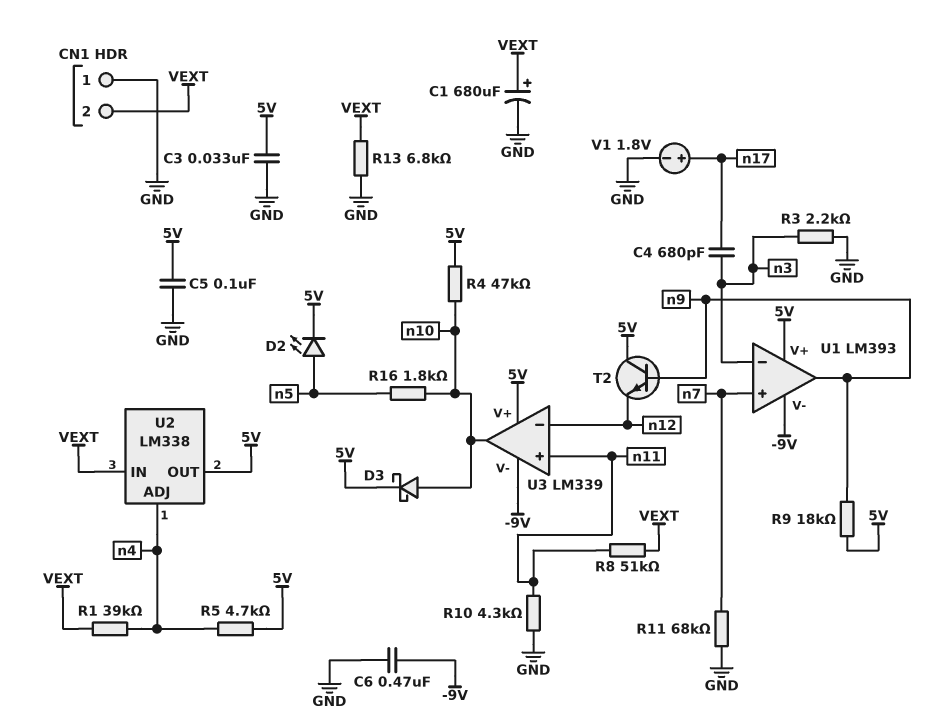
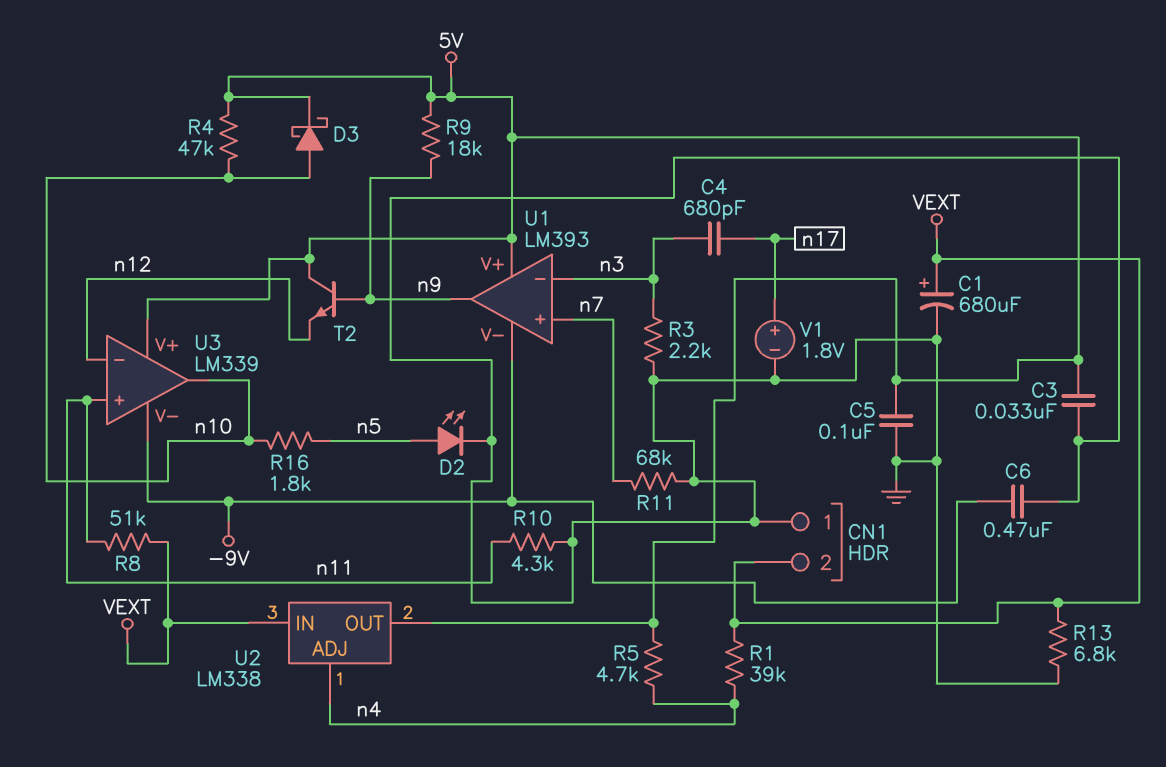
D2: LED (A n5, K 5V) -> LED (A n5, K GND)

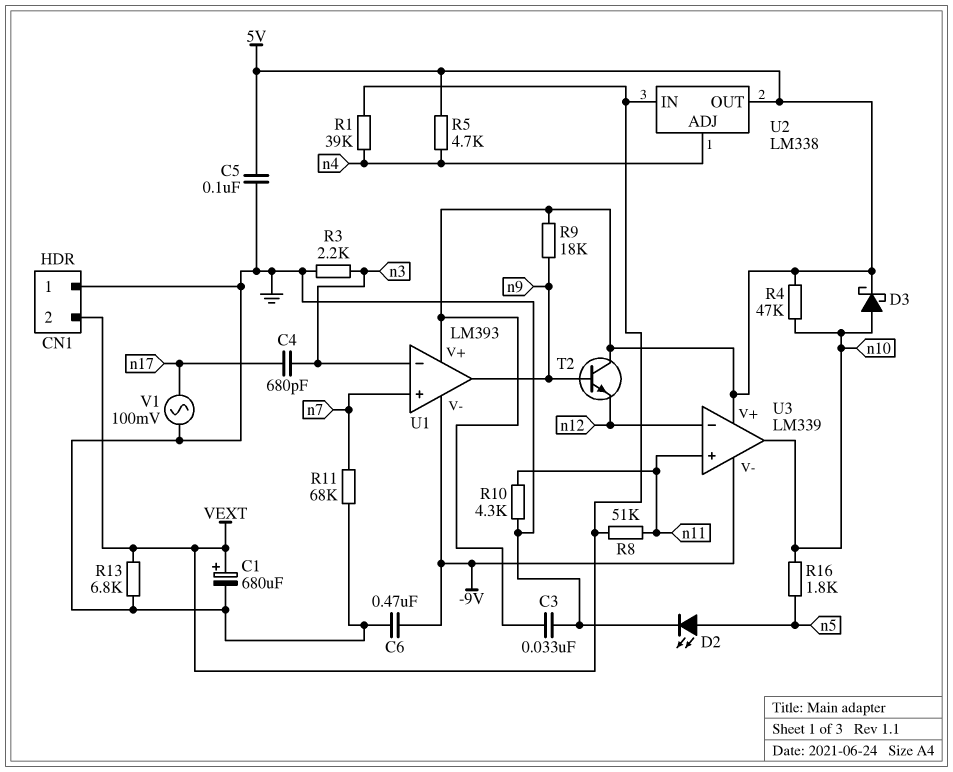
V1: 1.8V (plus n17, minus GND) -> AC 100mV (GND, n17)

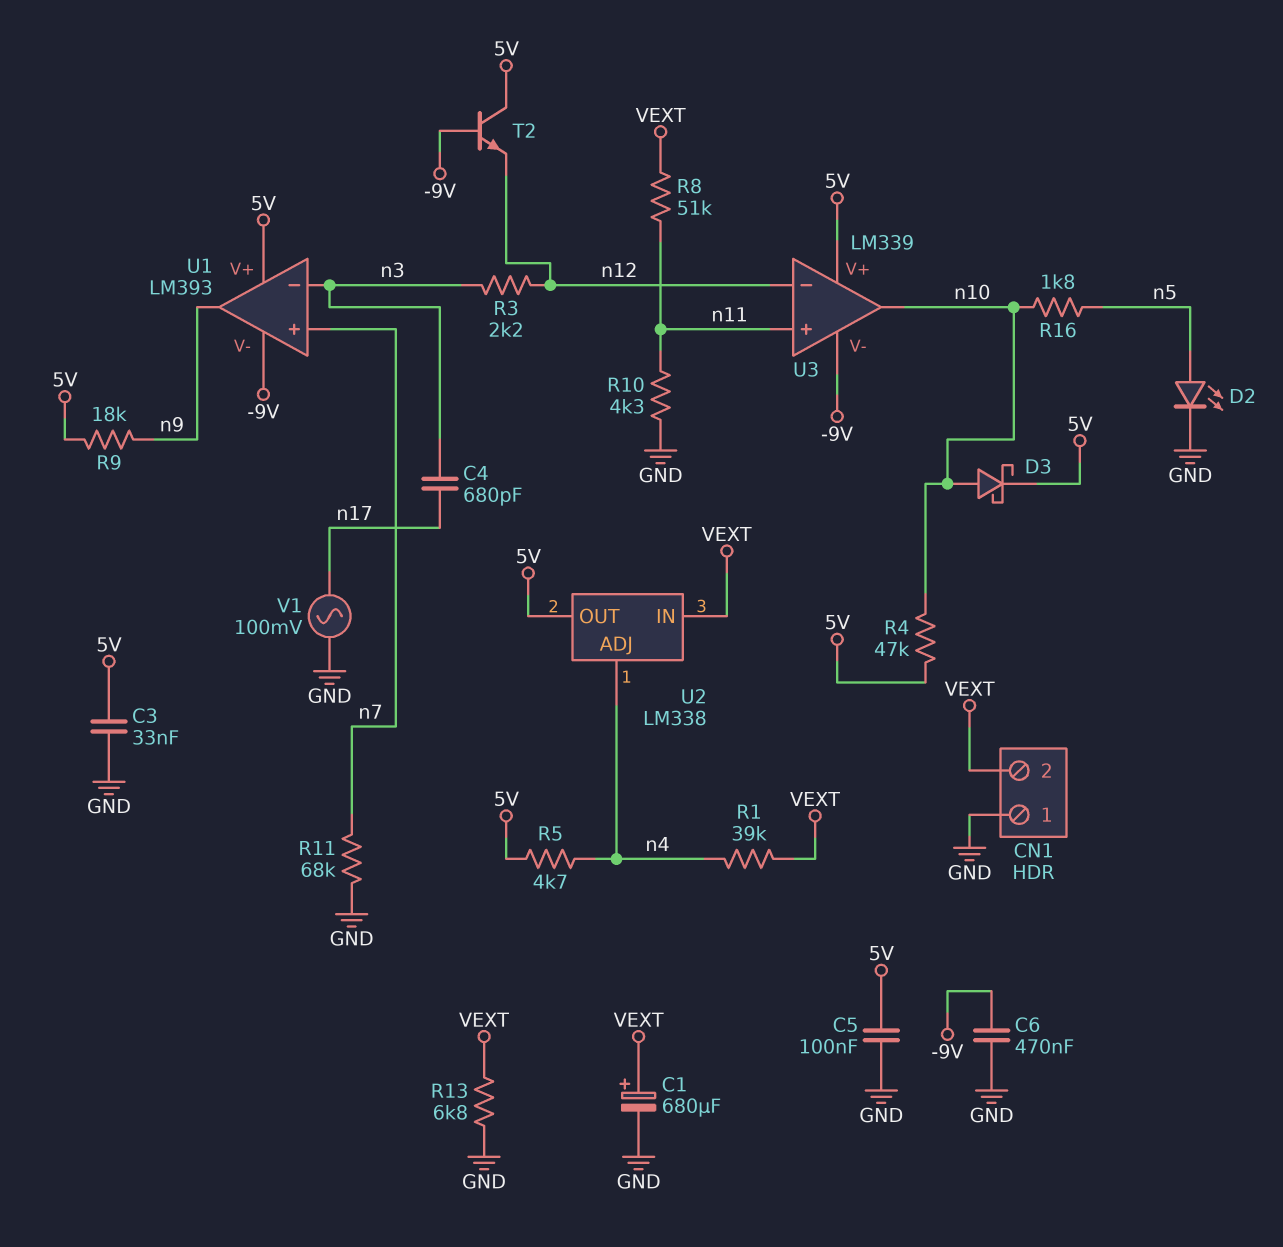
R3: 2.2k (GND, n3) -> 2.2k (n3, n12)
T2: NPN (B n9, C 5V, E n12) -> NPN (B -9V, C 5V, E n12)

